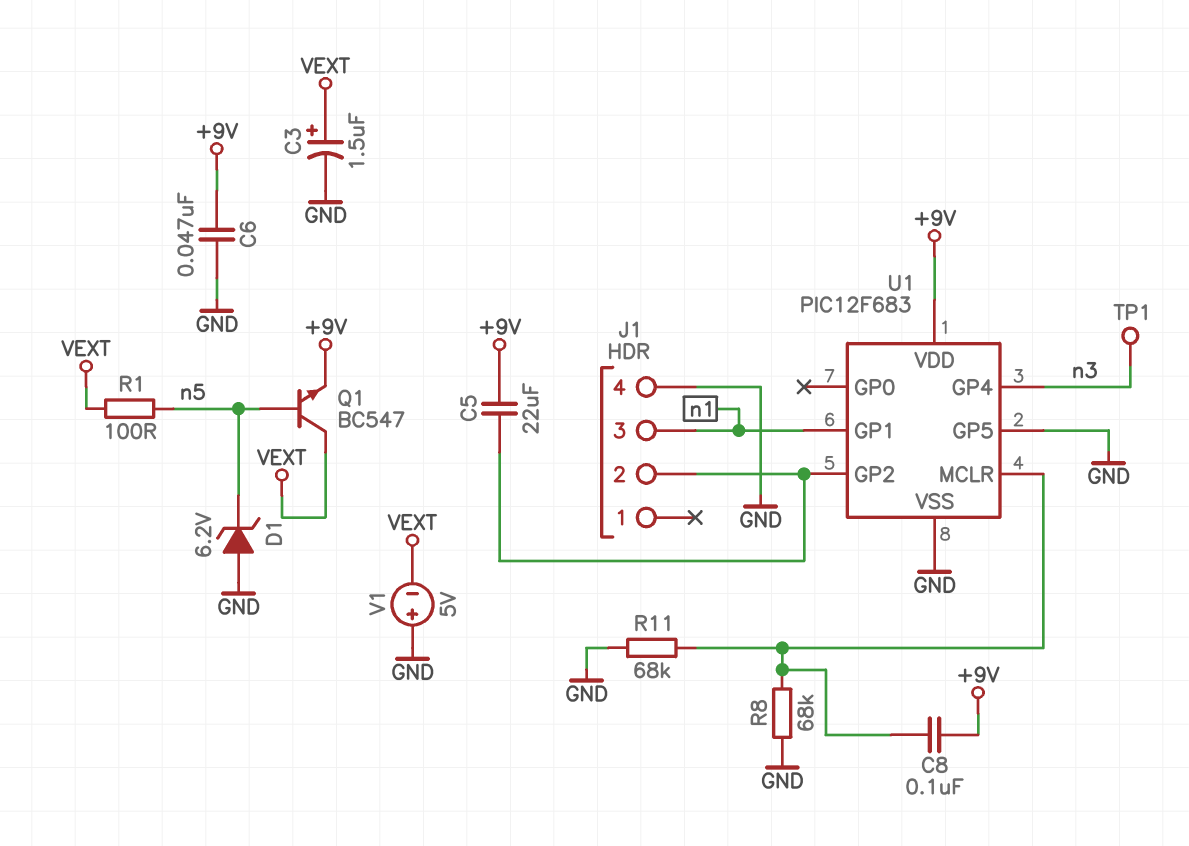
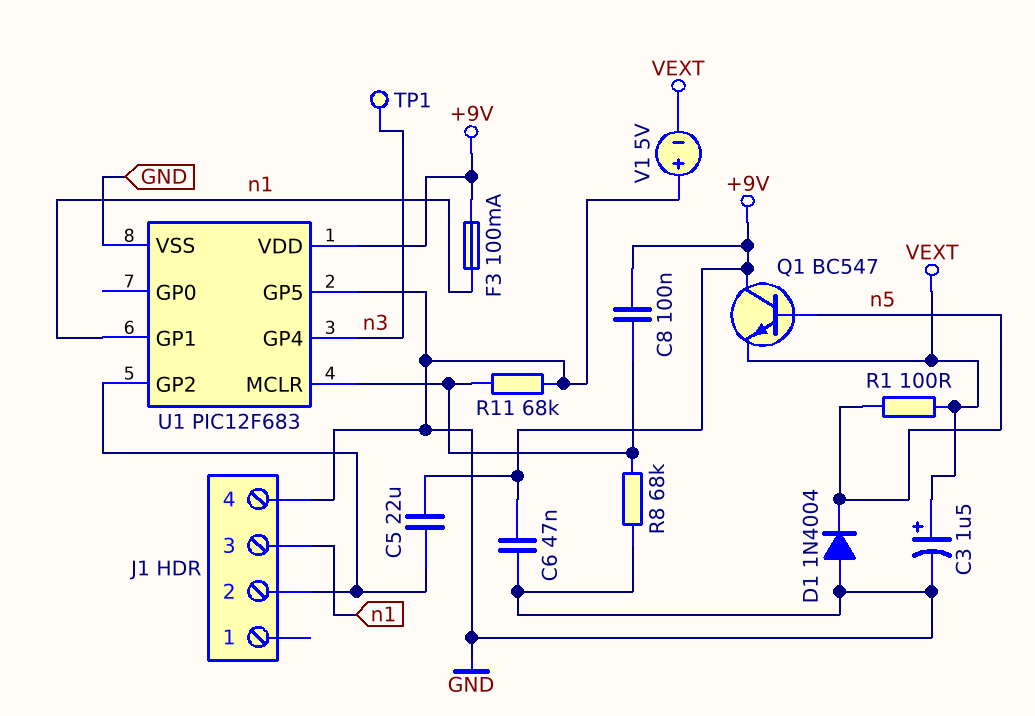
D1: zener 6.2V (A GND, K n5) -> diode 1N4004 (A GND, K n5)
F3: none -> 100mA (+9V, n1)
Q1: NPN BC547 (B n5, C VEXT, E +9V) -> NPN BC547 (B n5, C +9V, E VEXT)

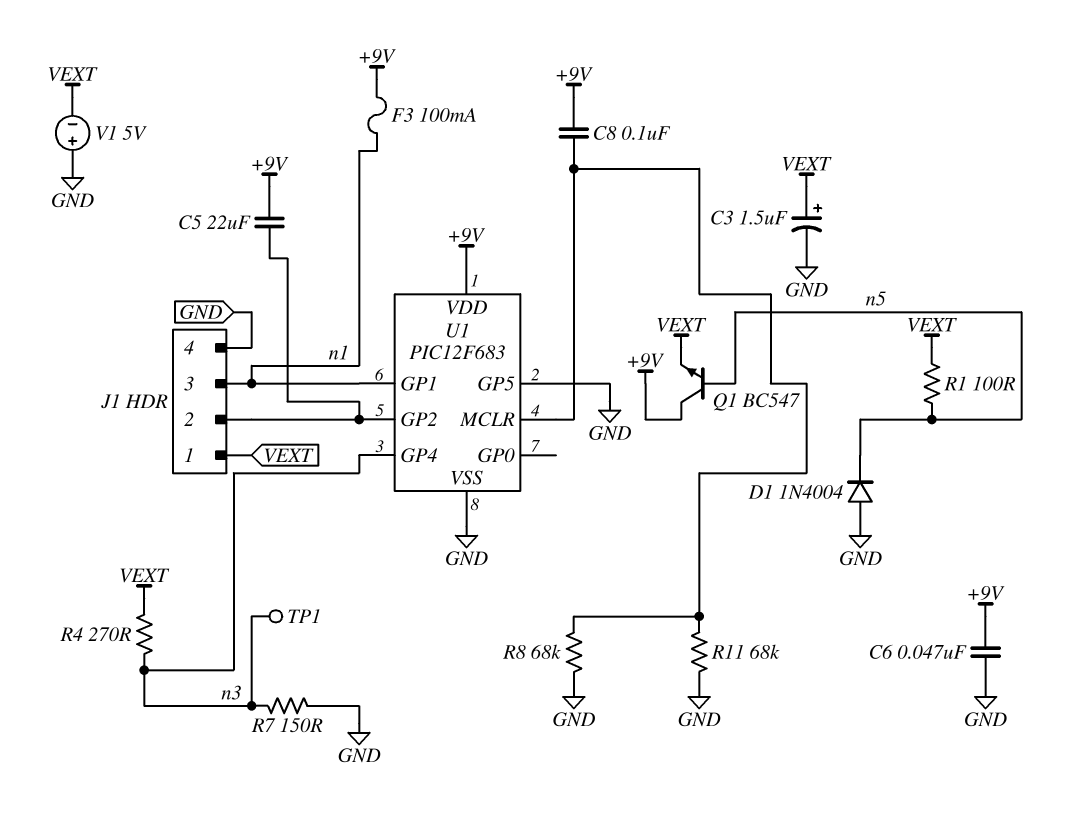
J1 pin 1: none -> VEXT
R4: none -> 270 (VEXT, n3)
R7: none -> 150 (GND, n3)

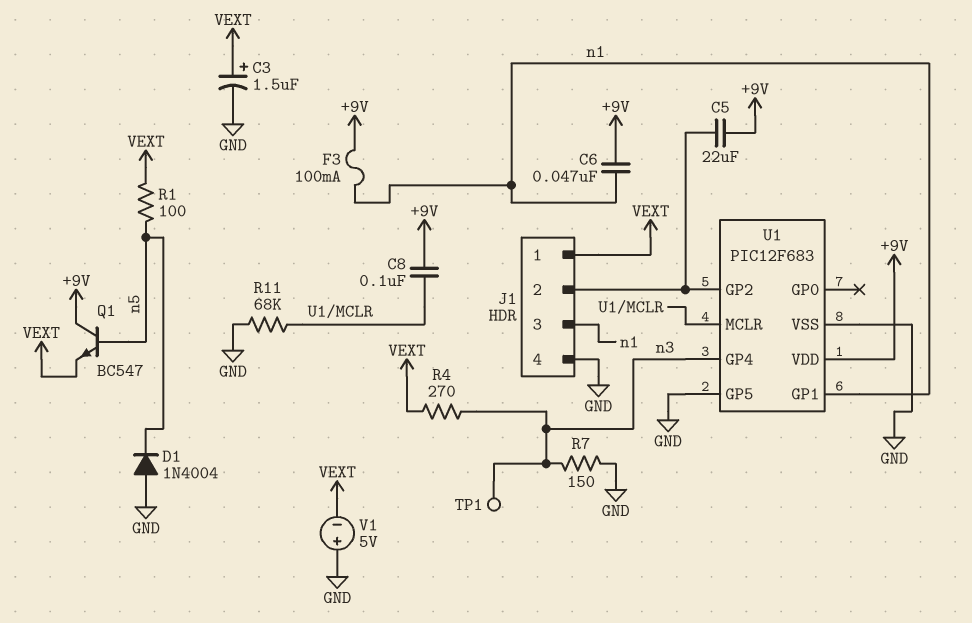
C6: 47nF (+9V, GND) -> 47nF (+9V, n1)
R8: 68k (GND, U1/MCLR) -> none

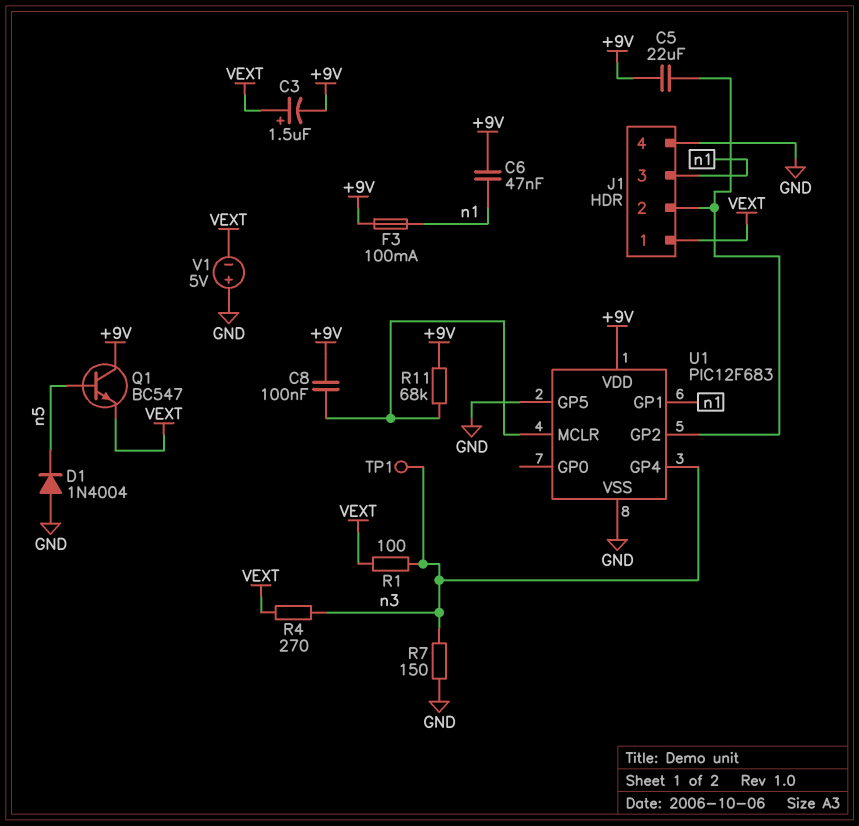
C3: 1.5uF (plus VEXT, minus GND) -> 1.5uF (plus VEXT, minus +9V)
R1: 100 (VEXT, n5) -> 100 (VEXT, n3)
R11: 68k (GND, U1/MCLR) -> 68k (+9V, U1/MCLR)

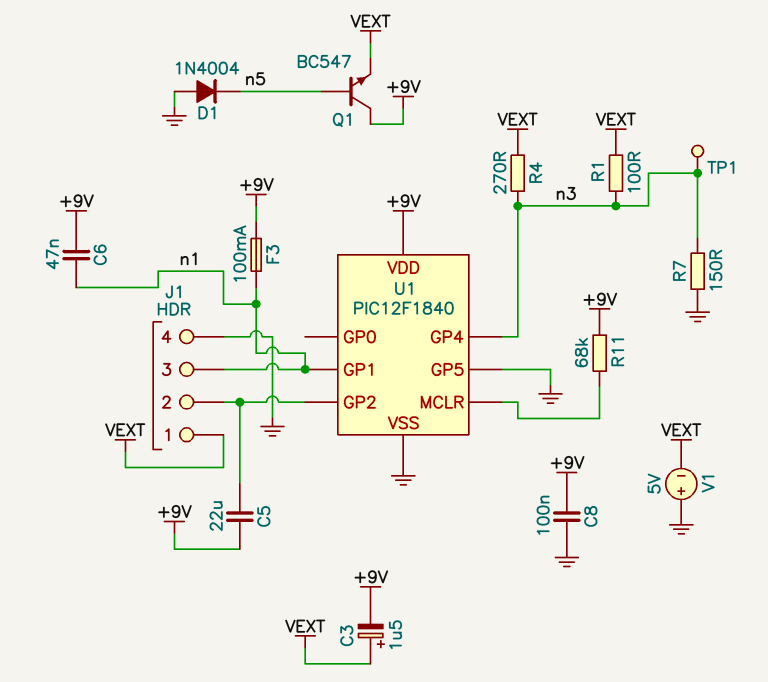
C8: 100nF (+9V, U1/MCLR) -> 100nF (+9V, GND)
U1: PIC12F683 -> PIC12F1840

